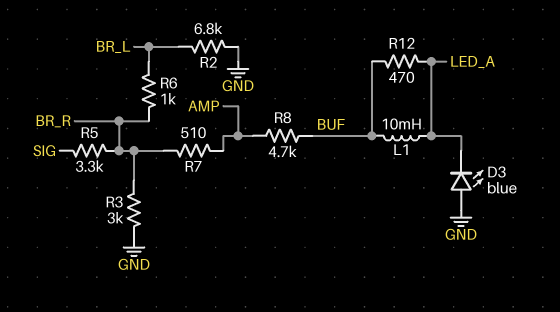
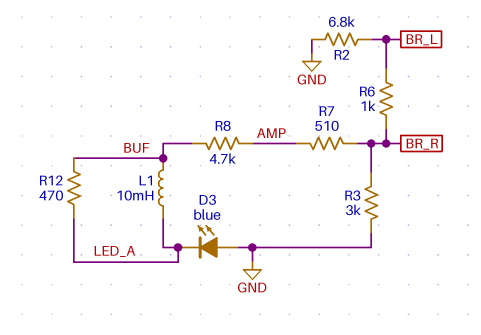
R5: 3.3k (BR_R, SIG) -> none

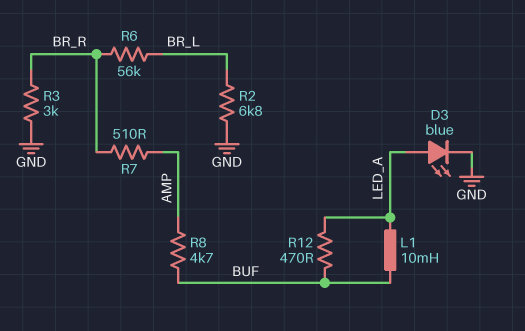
D3: LED blue (A GND, K LED_A) -> LED blue (A LED_A, K GND)
R6: 1k (BR_L, BR_R) -> 56k (BR_L, BR_R)

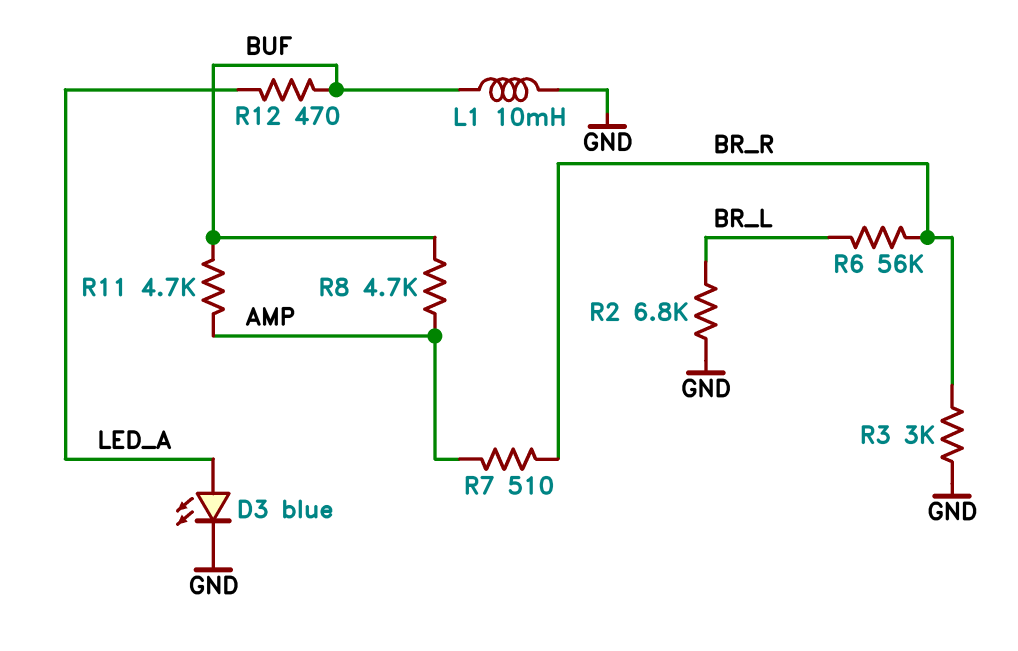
L1: 10mH (BUF, LED_A) -> 10mH (BUF, GND)
R11: none -> 4.7k (AMP, BUF)

